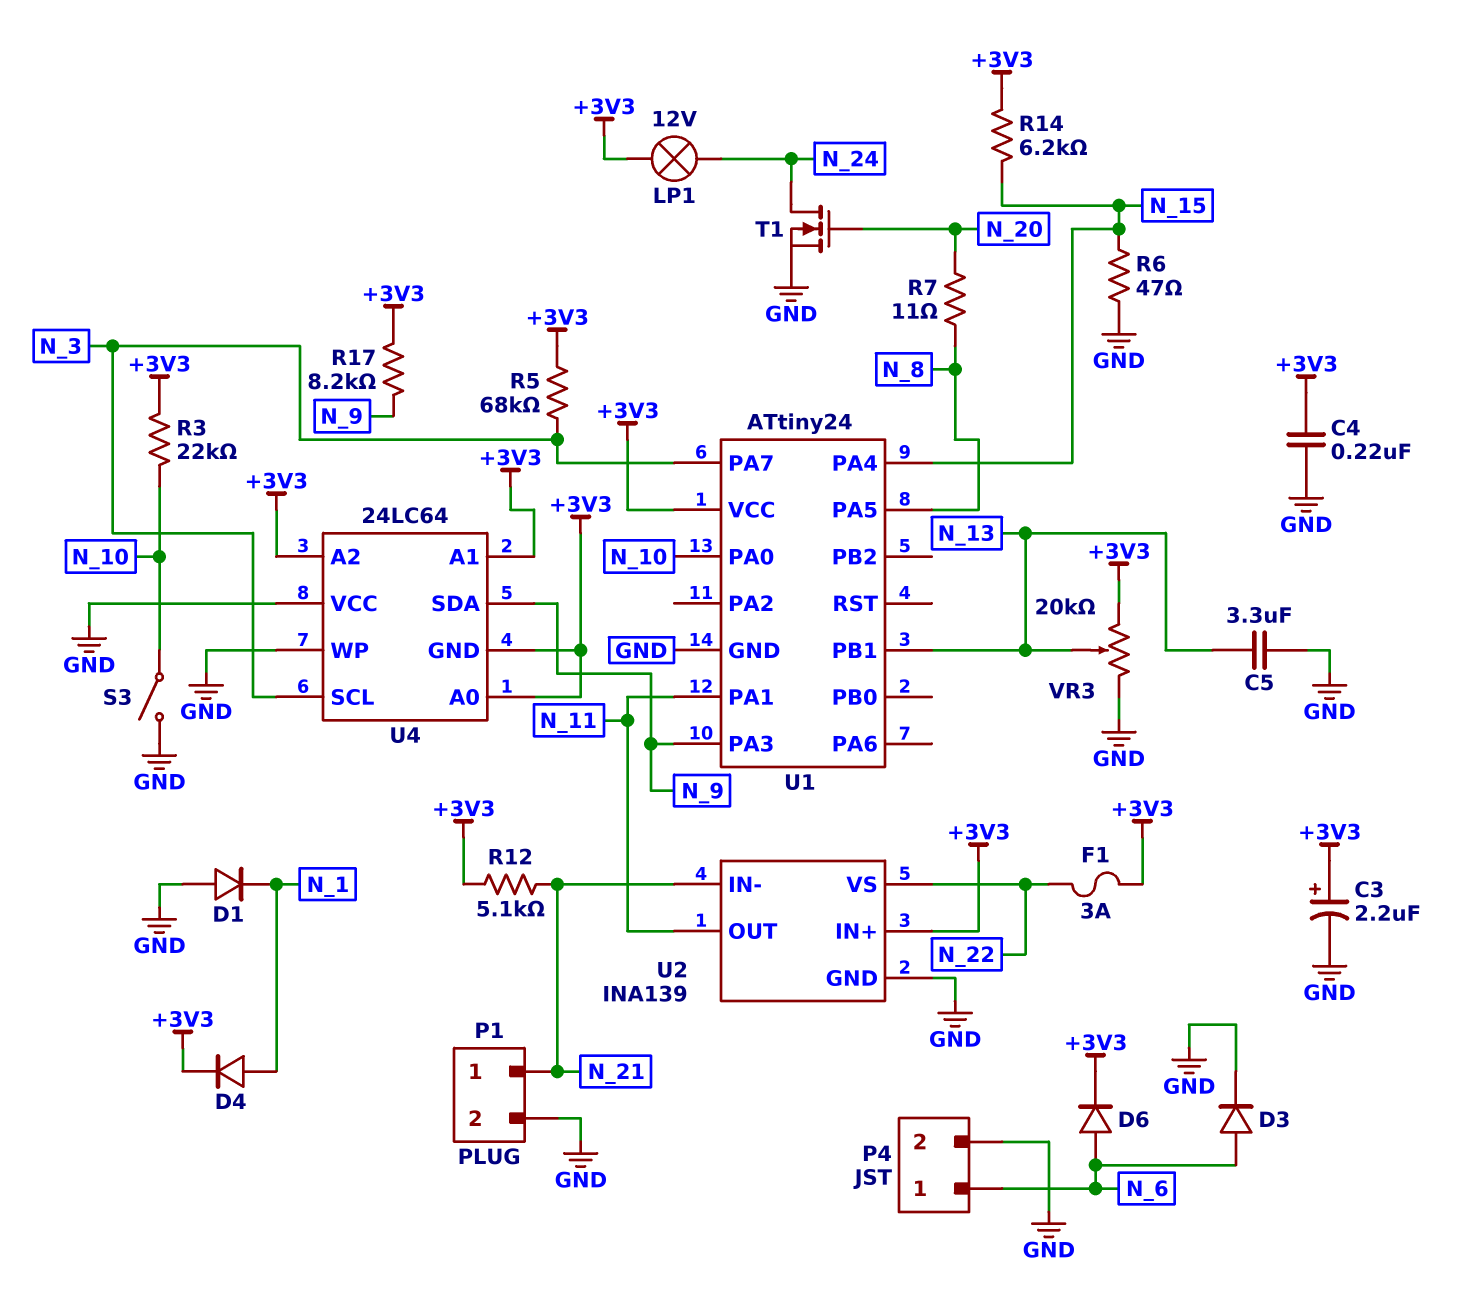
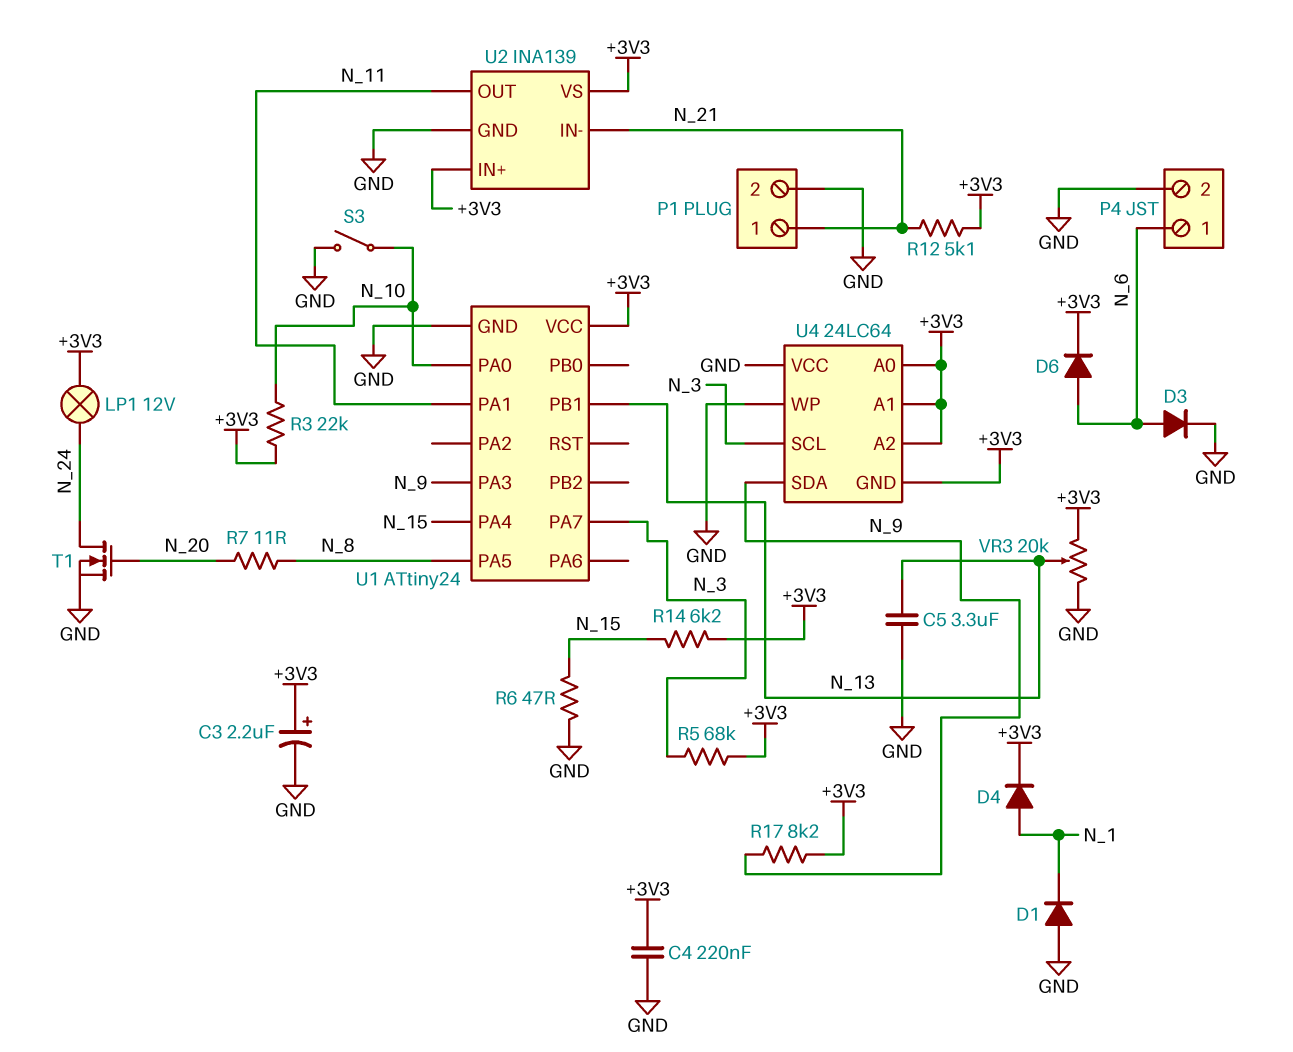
F1: 3A (+3V3, N_22) -> none
U2 pin VS: N_22 -> +3V3

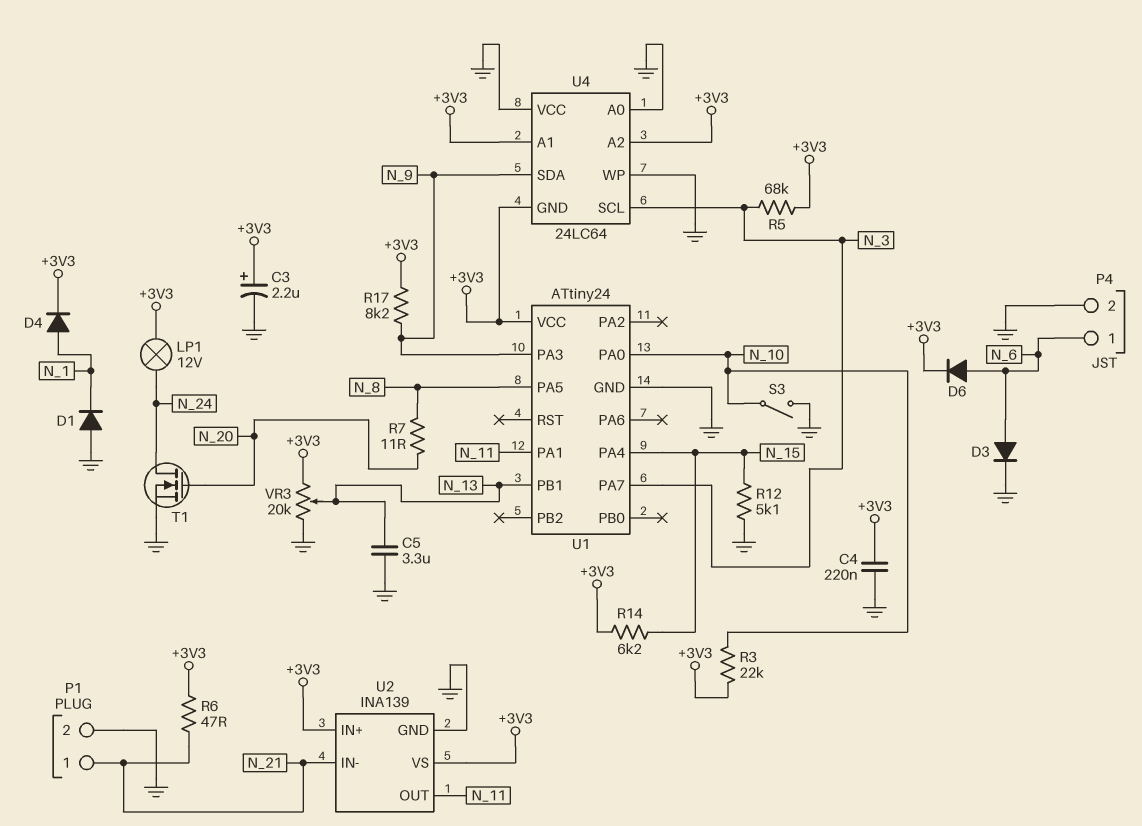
R6: 47 (GND, N_15) -> 47 (+3V3, N_21)
R12: 5.1k (+3V3, N_21) -> 5.1k (GND, N_15)
U4 pin A0: +3V3 -> GND

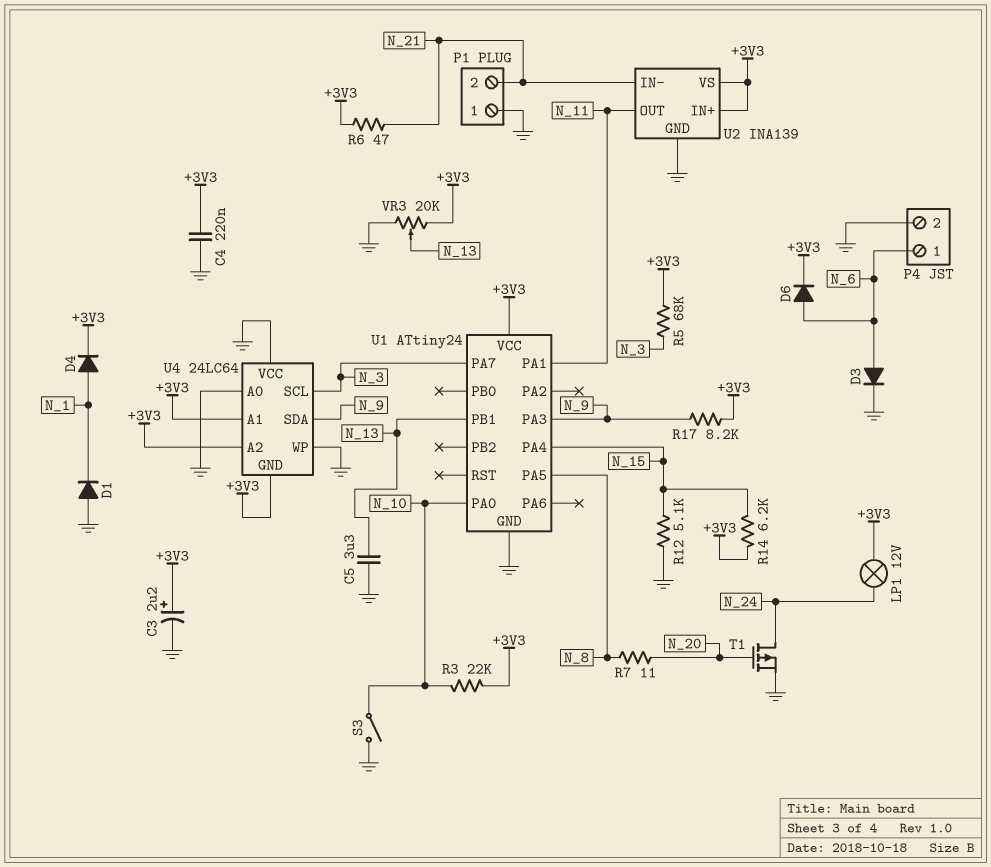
P1 pin 1: N_21 -> GND
P1 pin 2: GND -> N_21
T1: NMOS (G N_20, D N_24, S GND) -> PMOS (G N_20, D N_24, S GND)

